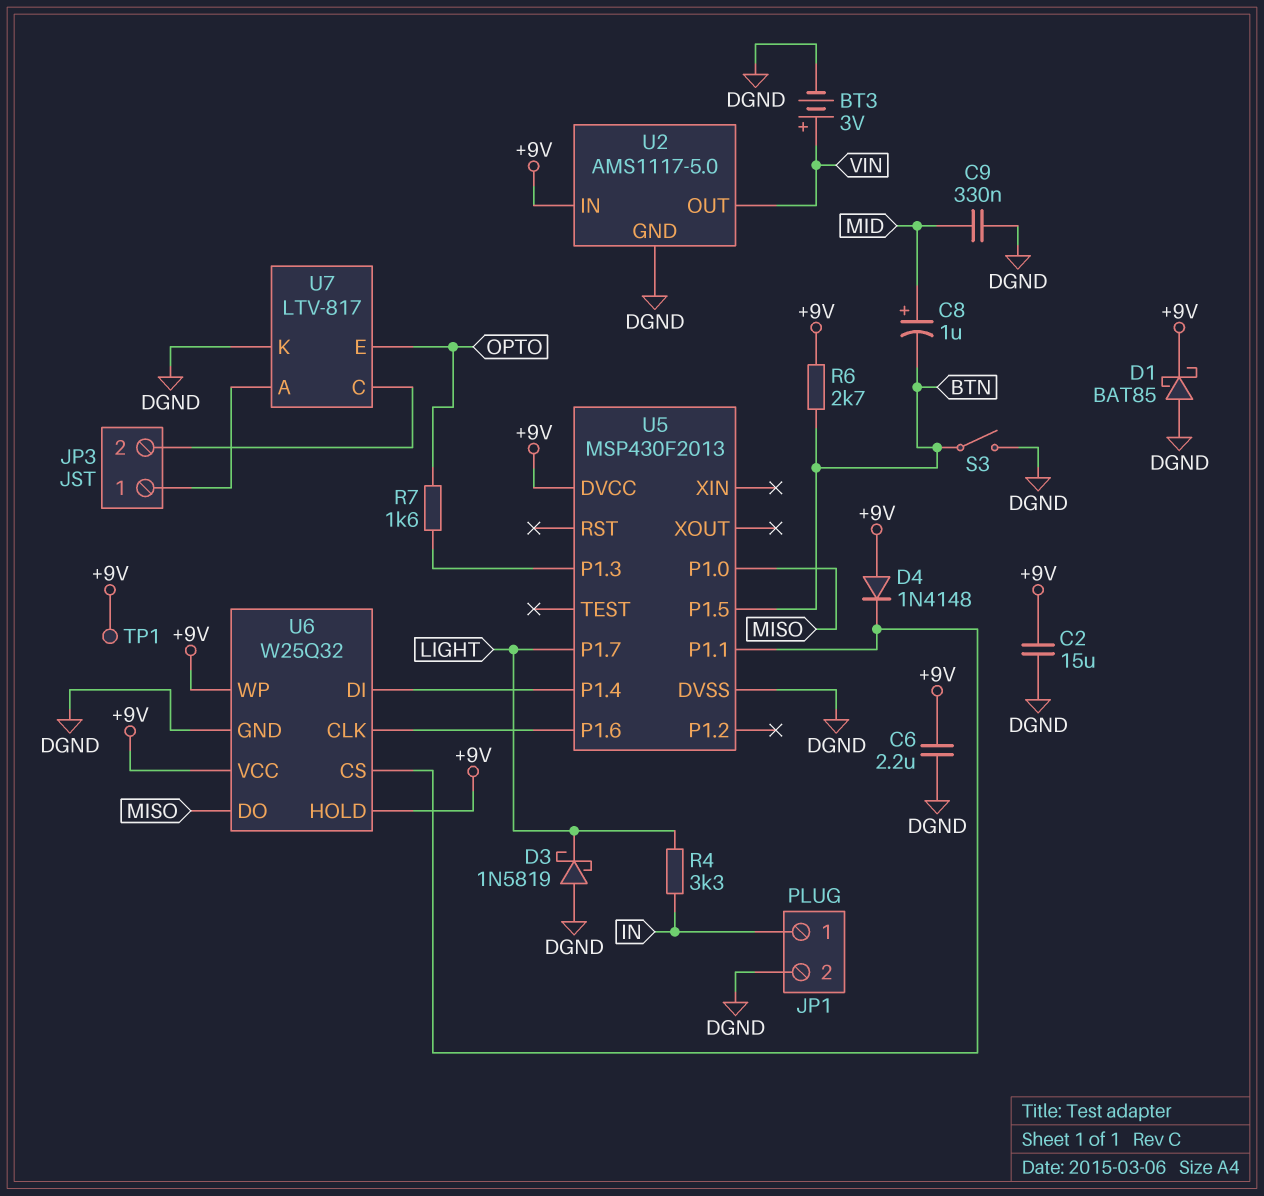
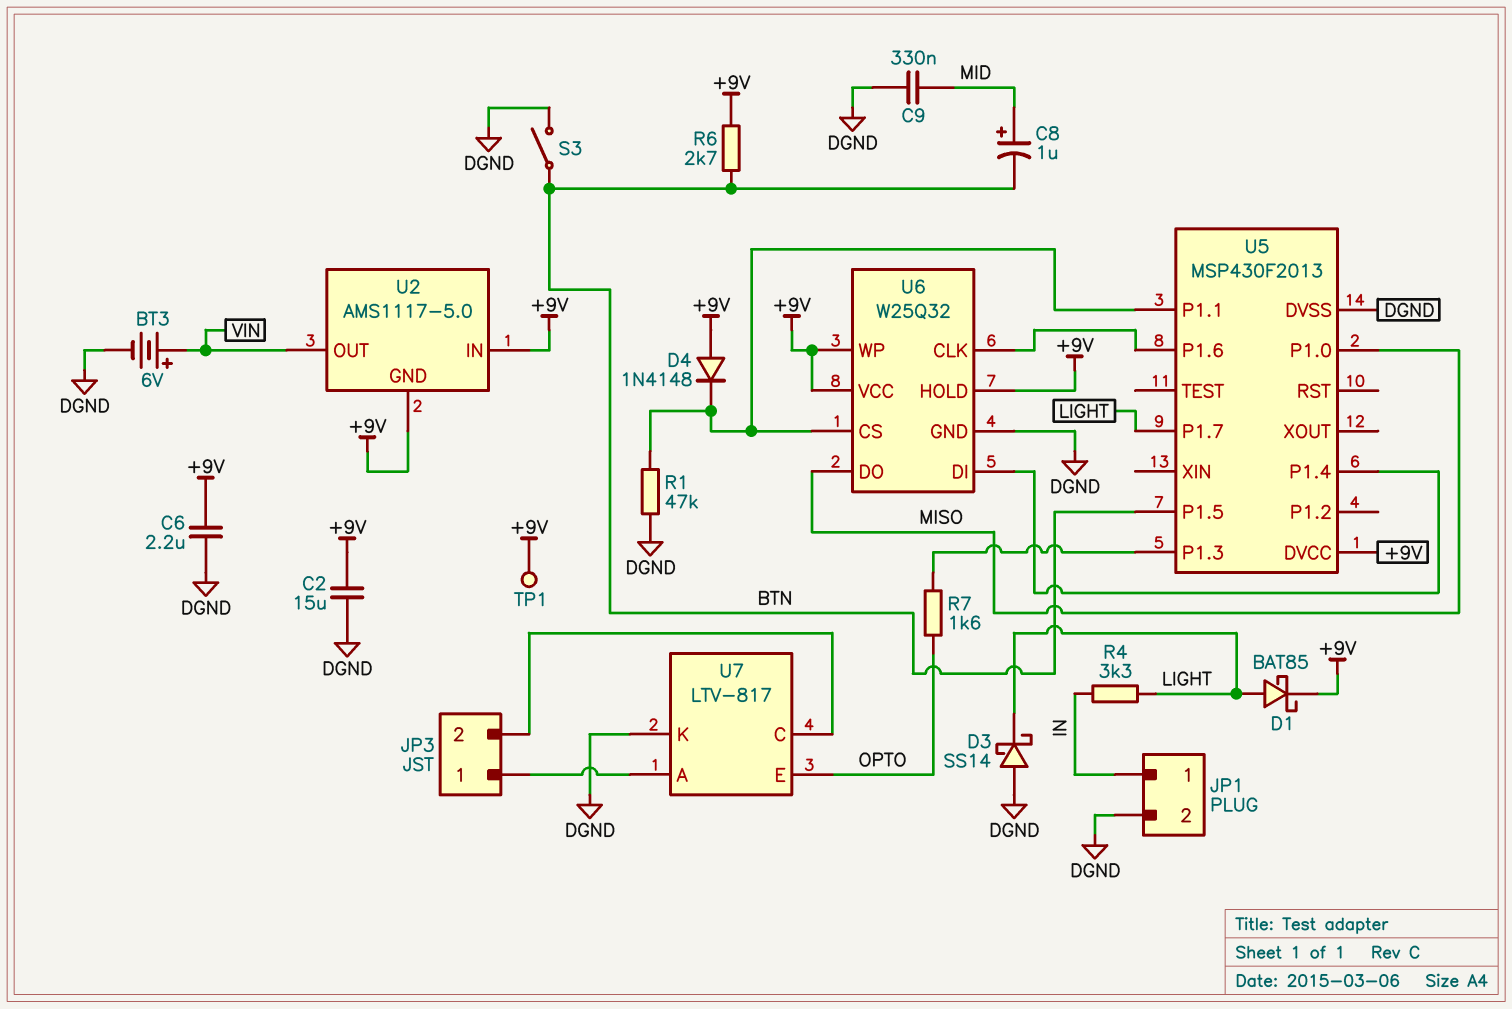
BT3: 3V (plus VIN, minus DGND) -> 6V (plus VIN, minus DGND)
D1: schottky BAT85 (A DGND, K +9V) -> schottky BAT85 (A LIGHT, K +9V)
D3: schottky 1N5819 (A DGND, K LIGHT) -> schottky SS14 (A DGND, K LIGHT)
R1: none -> 47k (DGND, U5/P1.1)
U2 pin GND: DGND -> +9V

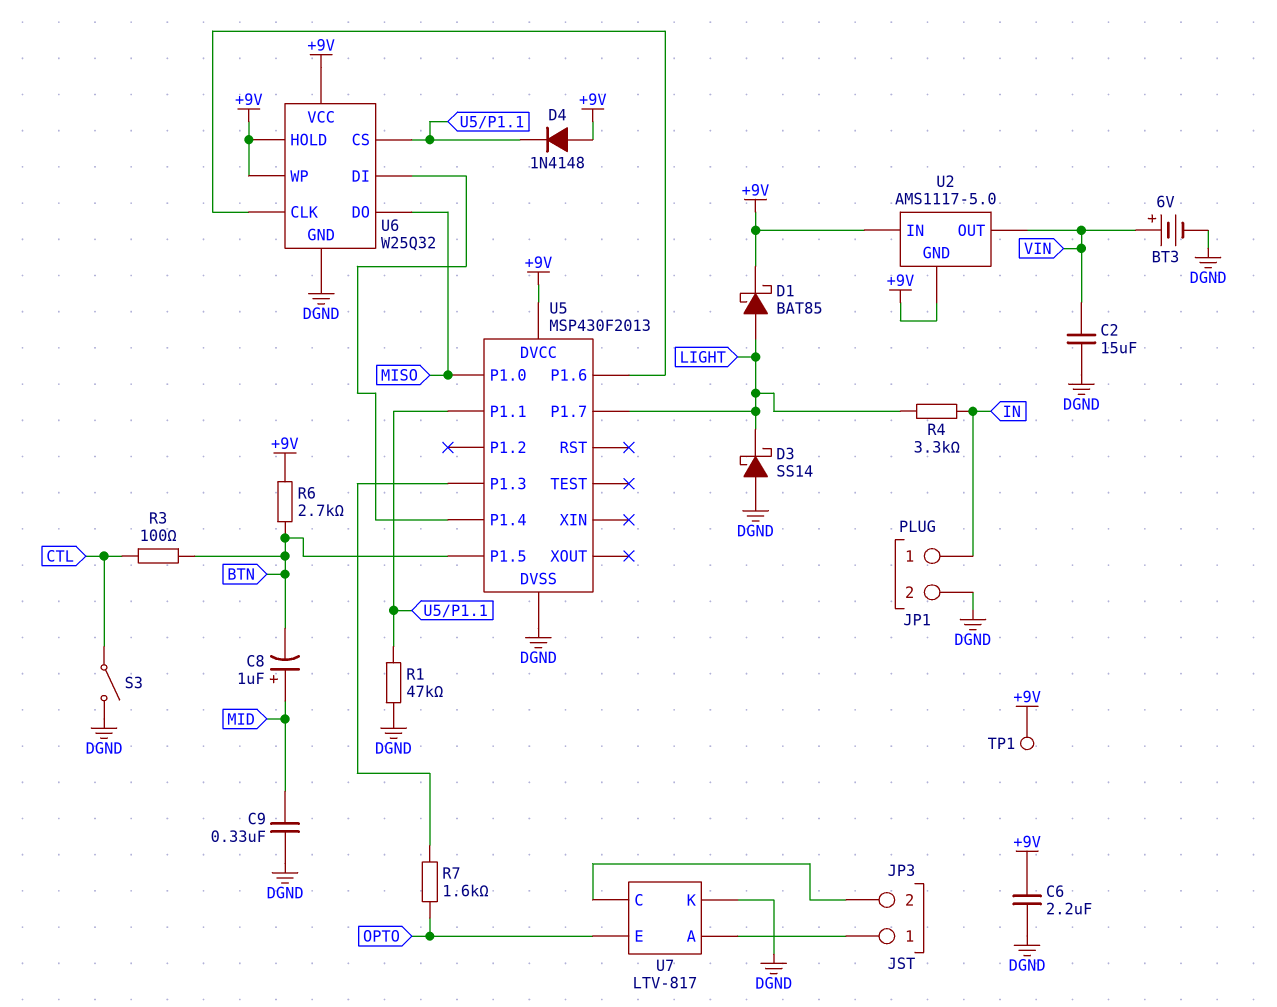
C2: 15uF (+9V, DGND) -> 15uF (DGND, VIN)
R3: none -> 100 (BTN, CTL)
S3: switch (BTN, DGND) -> switch (CTL, DGND)

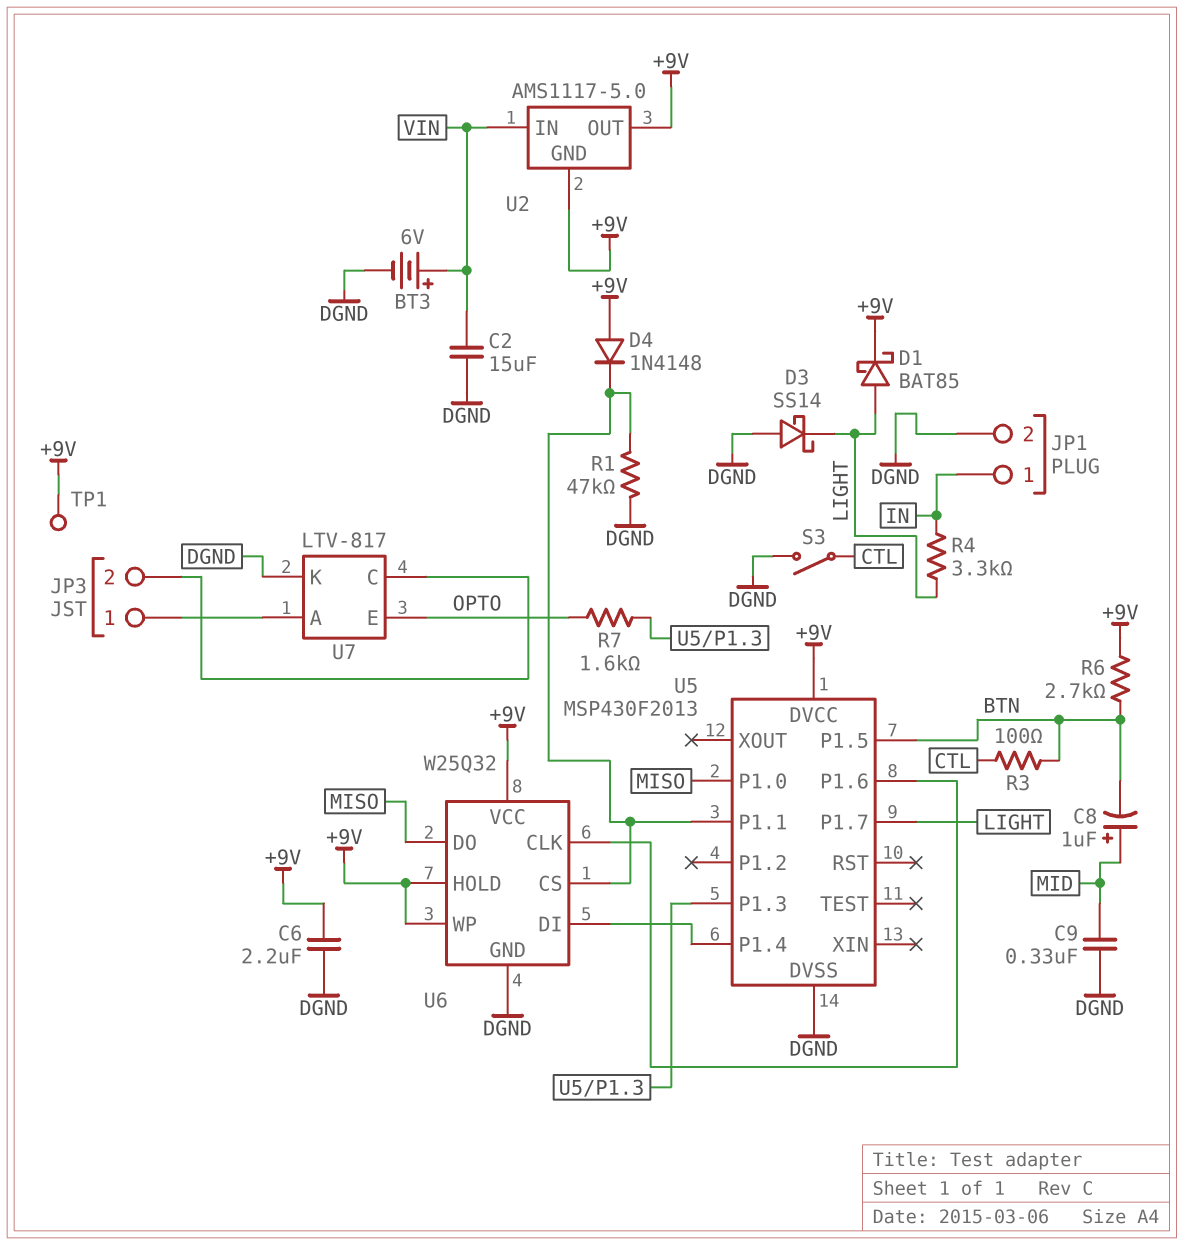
U2 pin IN: +9V -> VIN
U2 pin OUT: VIN -> +9V

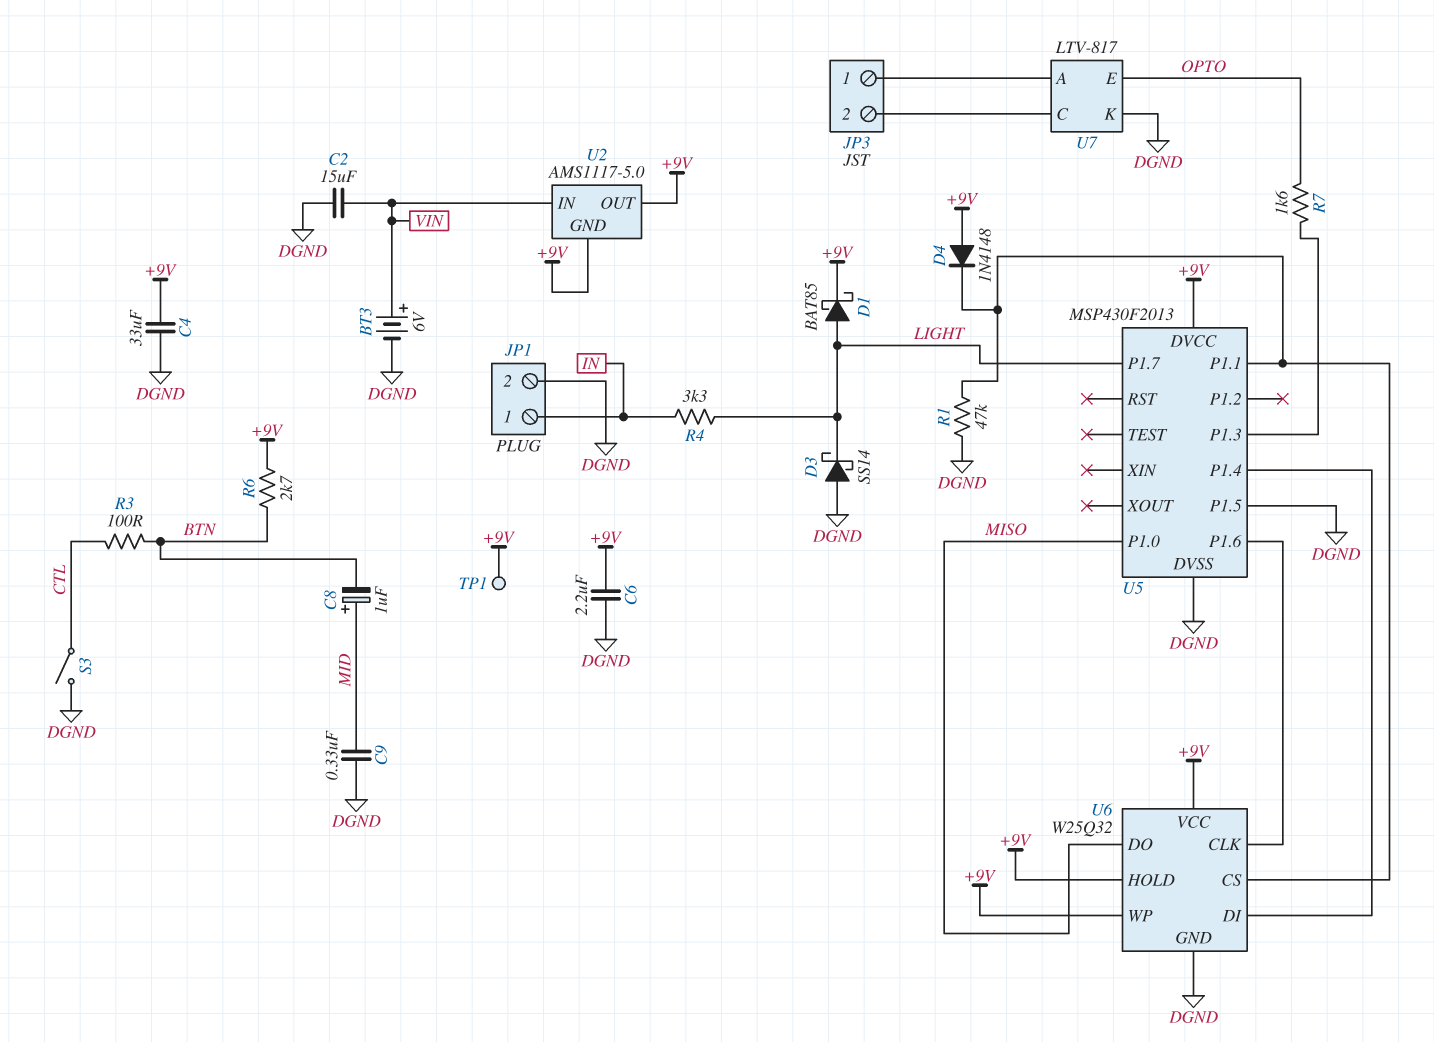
C4: none -> 33uF (+9V, DGND)
U5 pin P1.5: BTN -> DGND

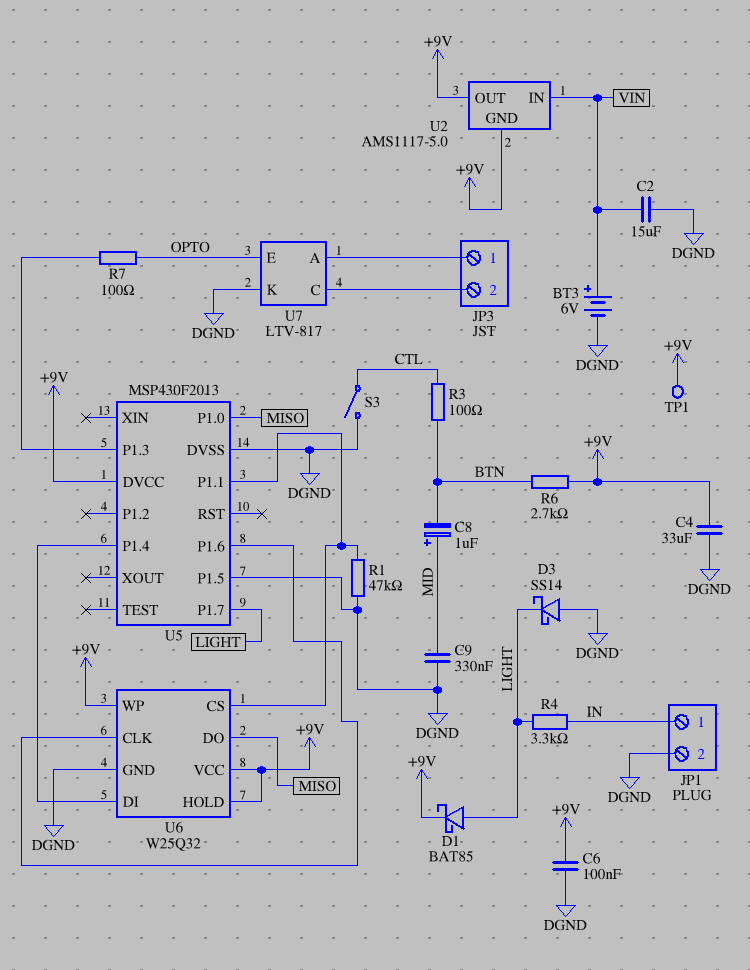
C6: 2.2uF (+9V, DGND) -> 100nF (+9V, DGND)
D4: diode 1N4148 (A +9V, K U5/P1.1) -> none
R7: 1.6k (OPTO, U5/P1.3) -> 100 (OPTO, U5/P1.3)

